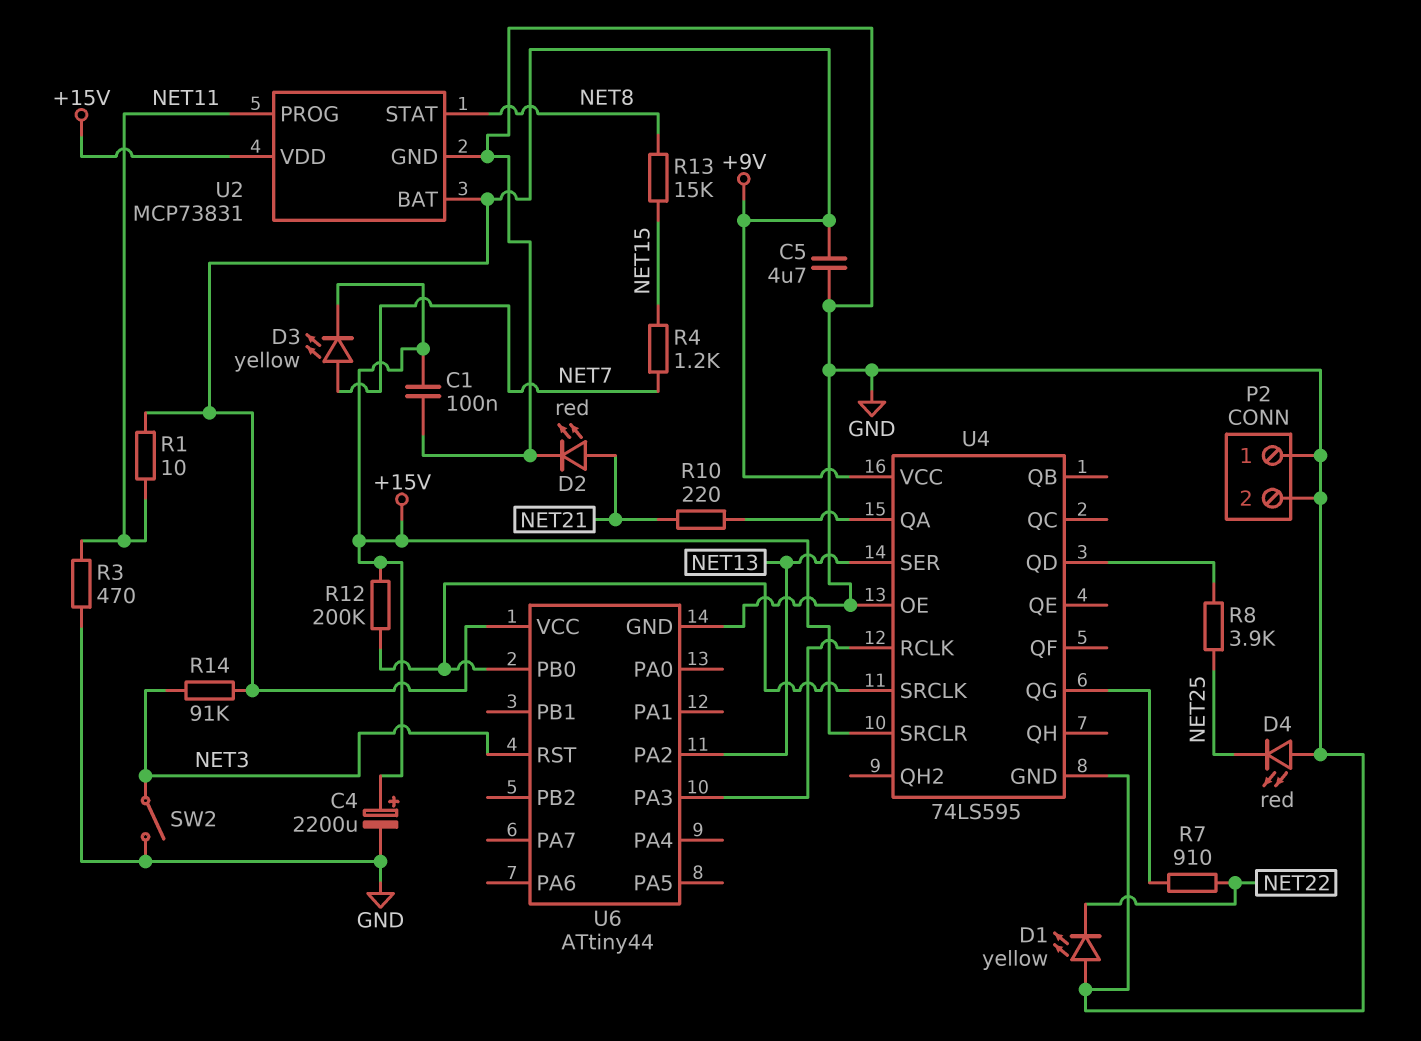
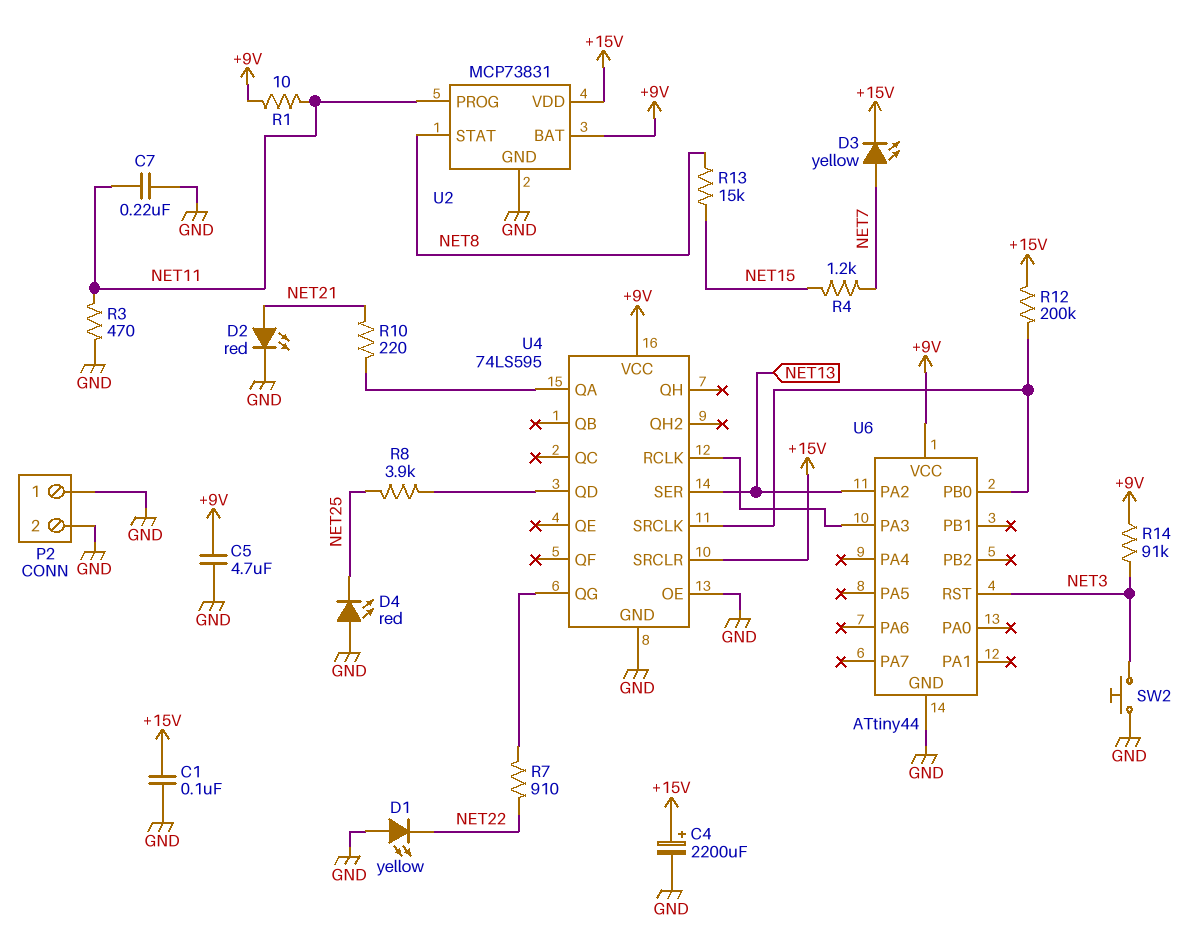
C7: none -> 220nF (GND, NET11)
SW2: switch (GND, NET3) -> button (GND, NET3)

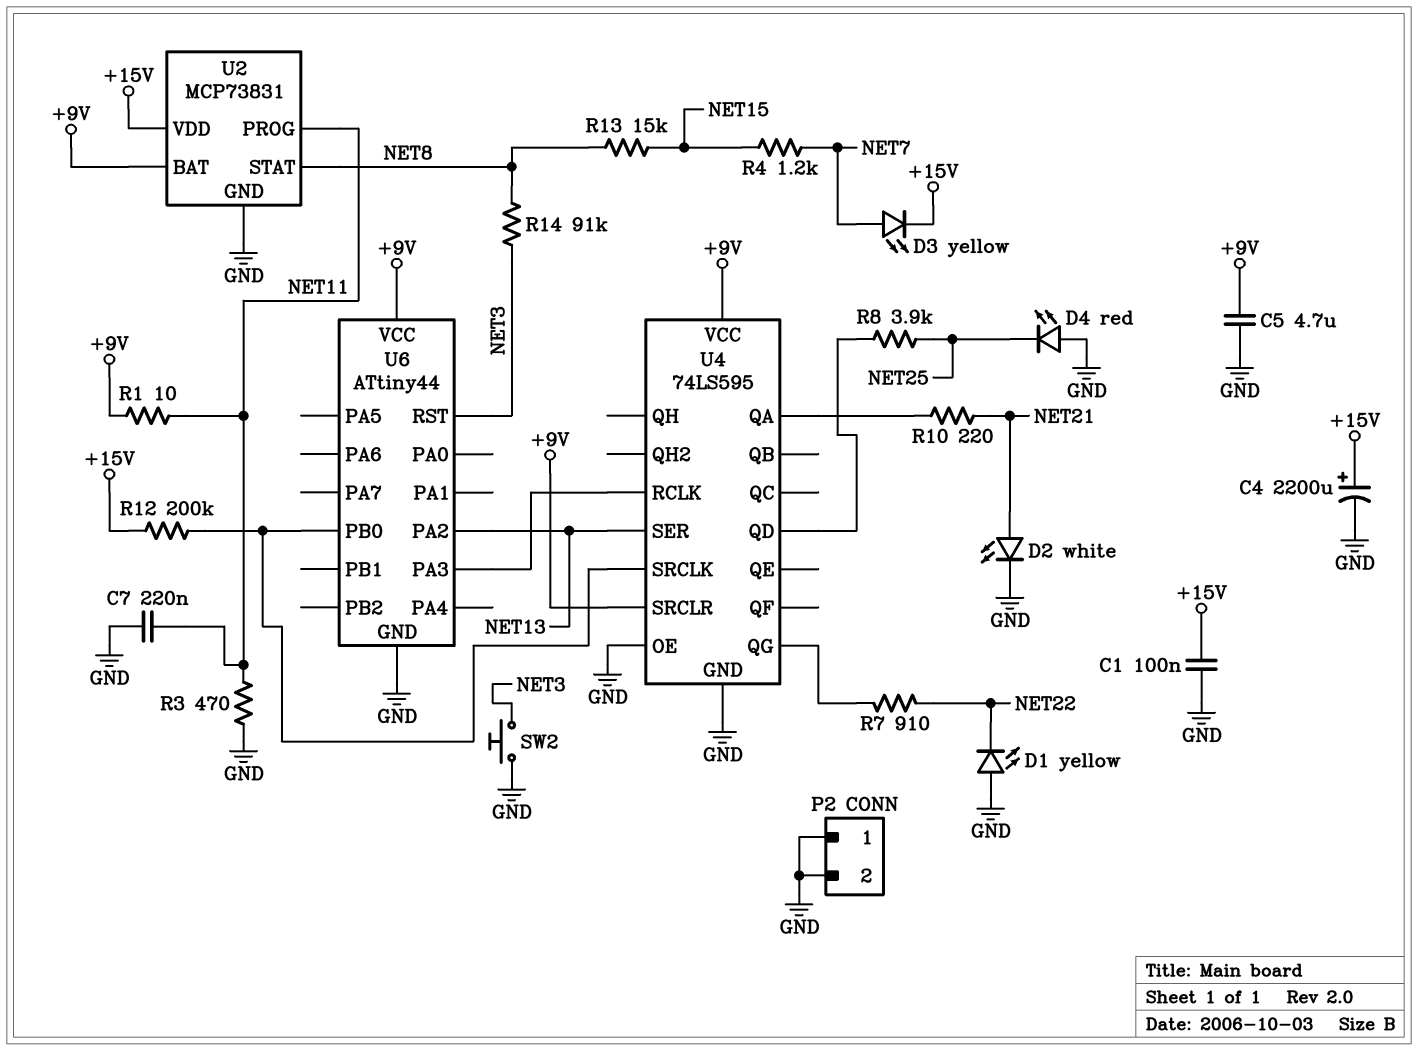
D2: LED red (A NET21, K GND) -> LED white (A NET21, K GND)
R14: 91k (+9V, NET3) -> 91k (NET3, NET8)
U4 pin SRCLR: +15V -> +9V

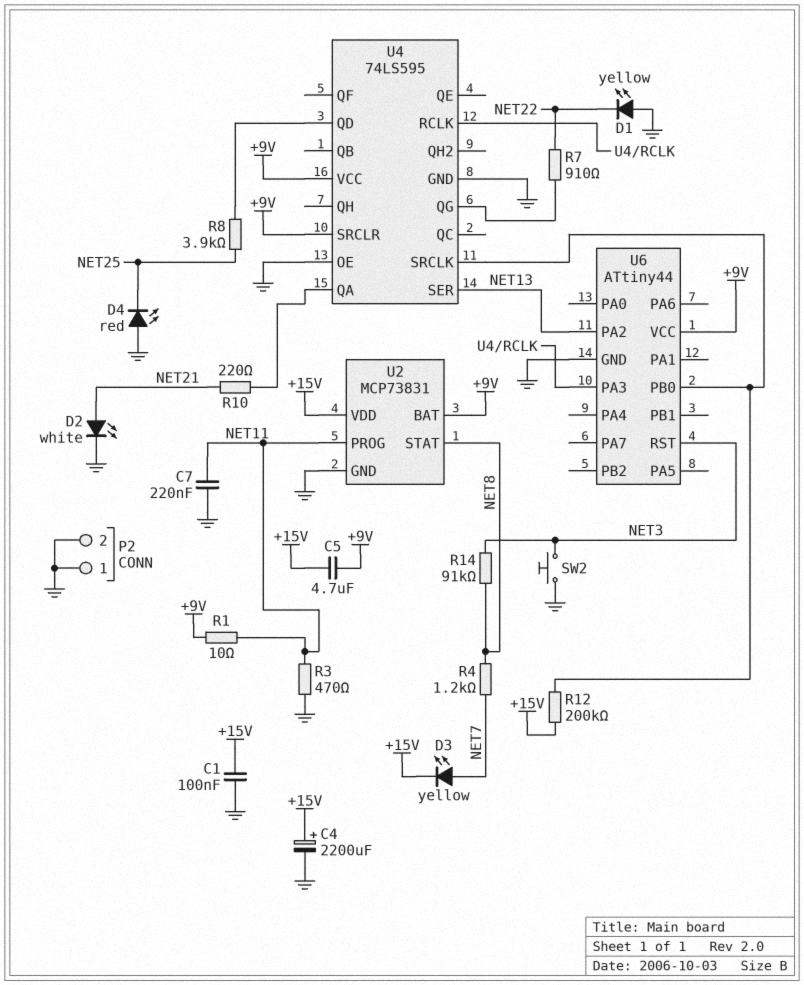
C5: 4.7uF (+9V, GND) -> 4.7uF (+9V, +15V)
R4: 1.2k (NET7, NET15) -> 1.2k (NET7, NET8)
R13: 15k (NET8, NET15) -> none

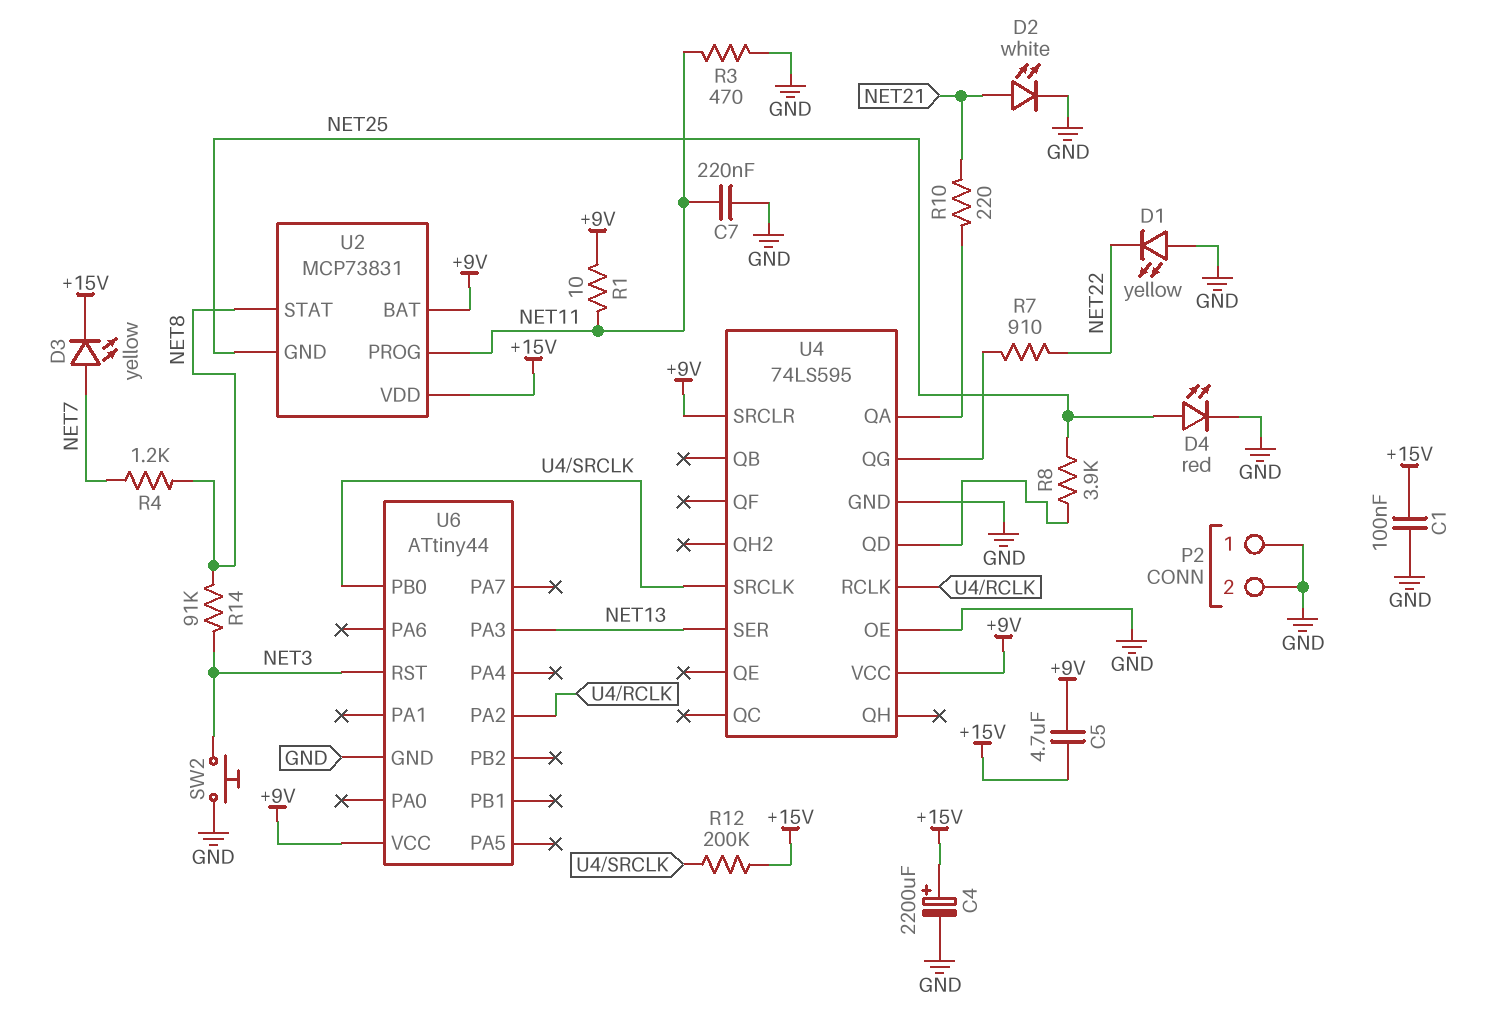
D4: LED red (A GND, K NET25) -> LED red (A NET25, K GND)
U2 pin GND: GND -> NET25
U6 pin PA2: NET13 -> U4/RCLK
U6 pin PA3: U4/RCLK -> NET13

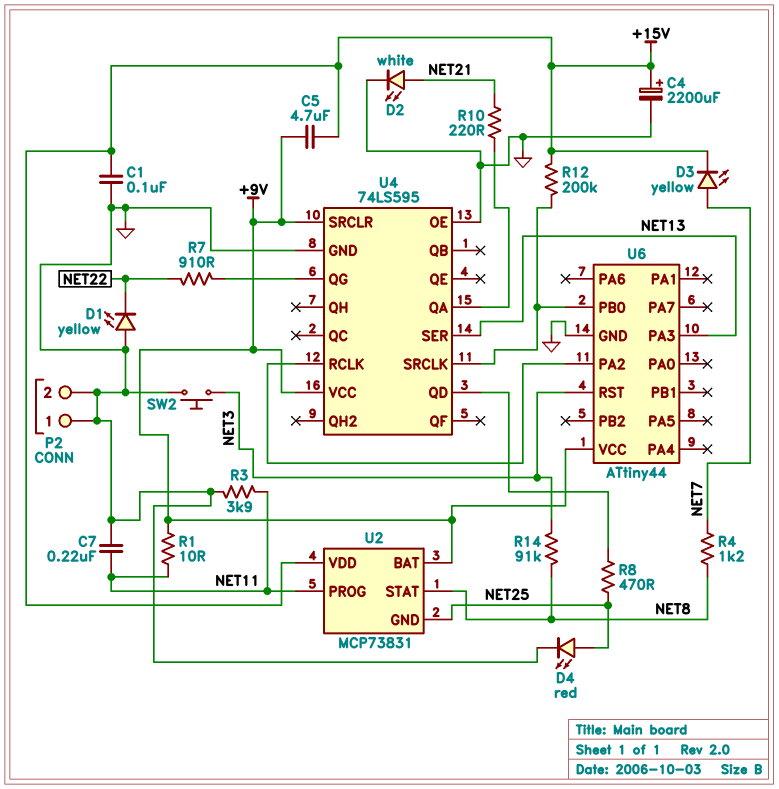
R3: 470 (GND, NET11) -> 3.9k (GND, NET11)
R8: 3.9k (NET25, U4/QD) -> 470 (NET25, U4/QD)

